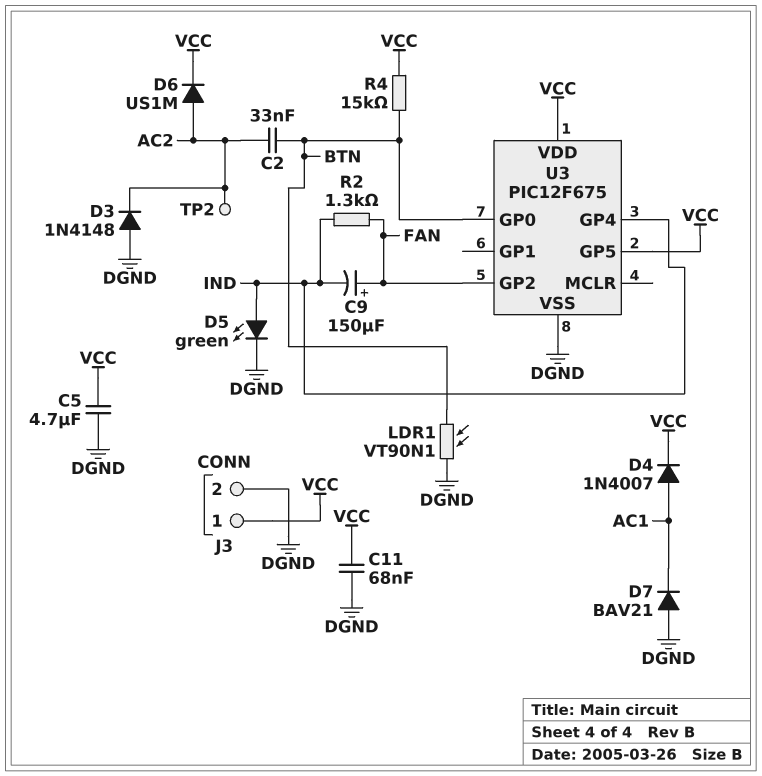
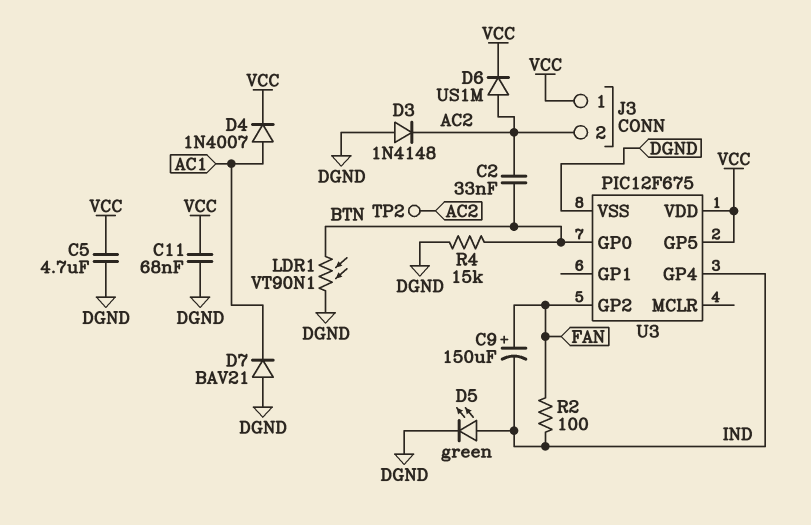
J3 pin 2: DGND -> AC2
R2: 1.3k (FAN, IND) -> 100 (FAN, IND)
R4: 15k (BTN, VCC) -> 15k (BTN, DGND)

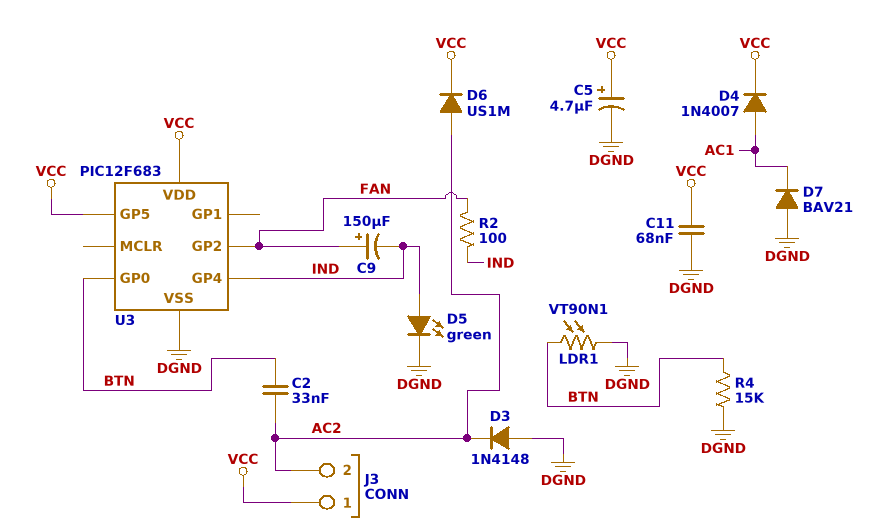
C5: 4.7uF (DGND, VCC) -> 4.7uF (plus VCC, minus DGND)
TP2: test point (AC2) -> none
U3: PIC12F675 -> PIC12F683

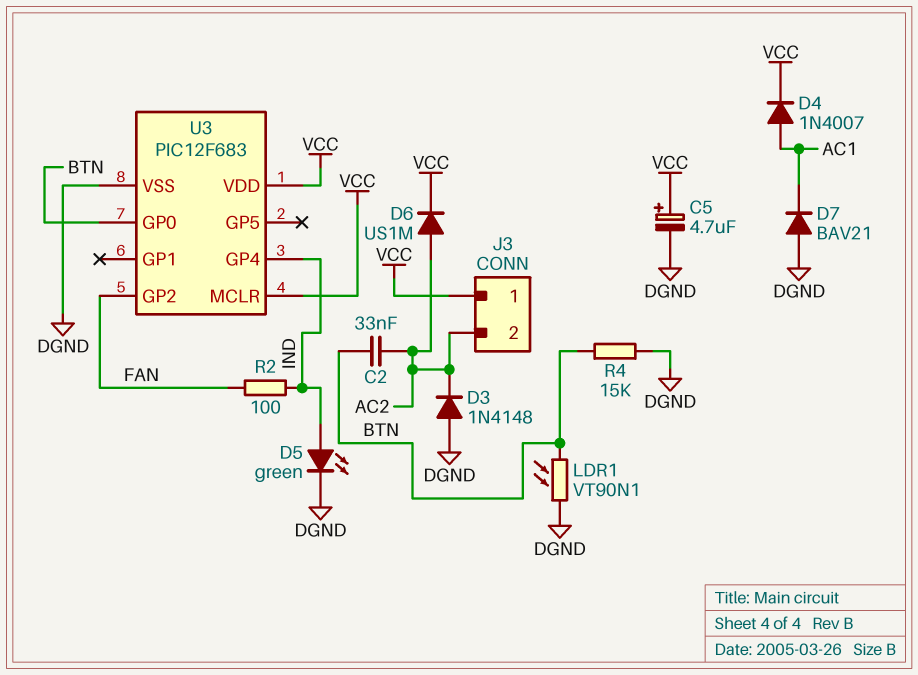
C9: 150uF (plus FAN, minus IND) -> none
C11: 68nF (DGND, VCC) -> none
U3 pin GP5: VCC -> none
U3 pin MCLR: none -> VCC

